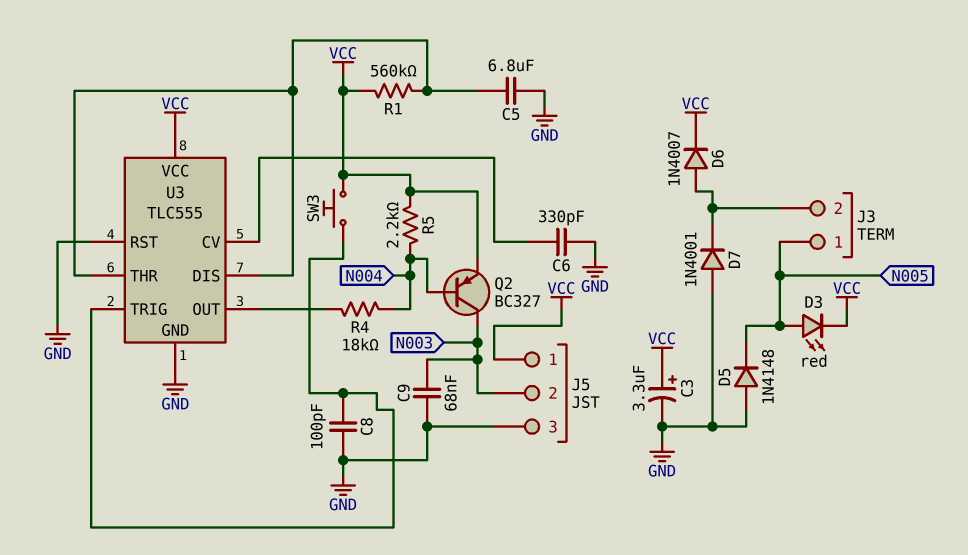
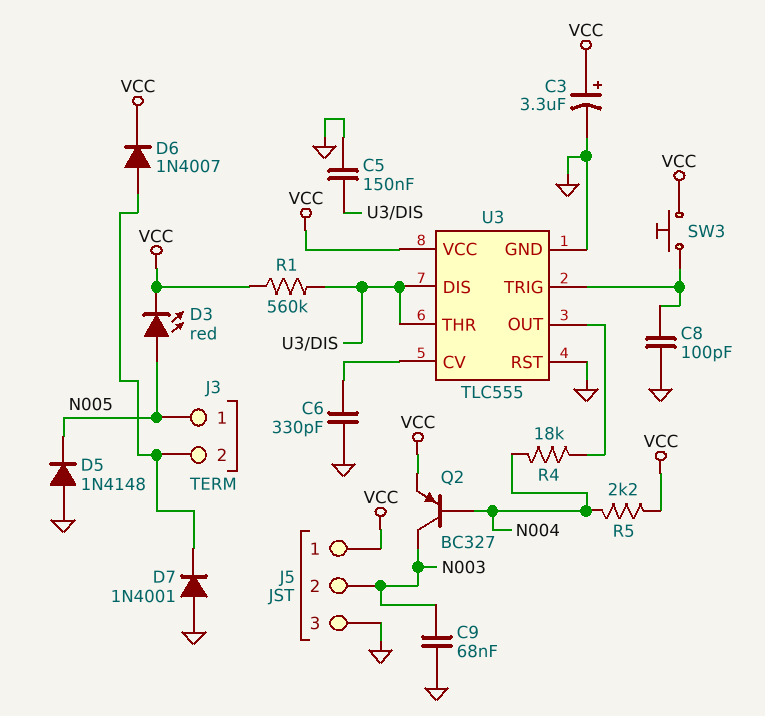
C5: 6.8uF (GND, U3/DIS) -> 150nF (GND, U3/DIS)

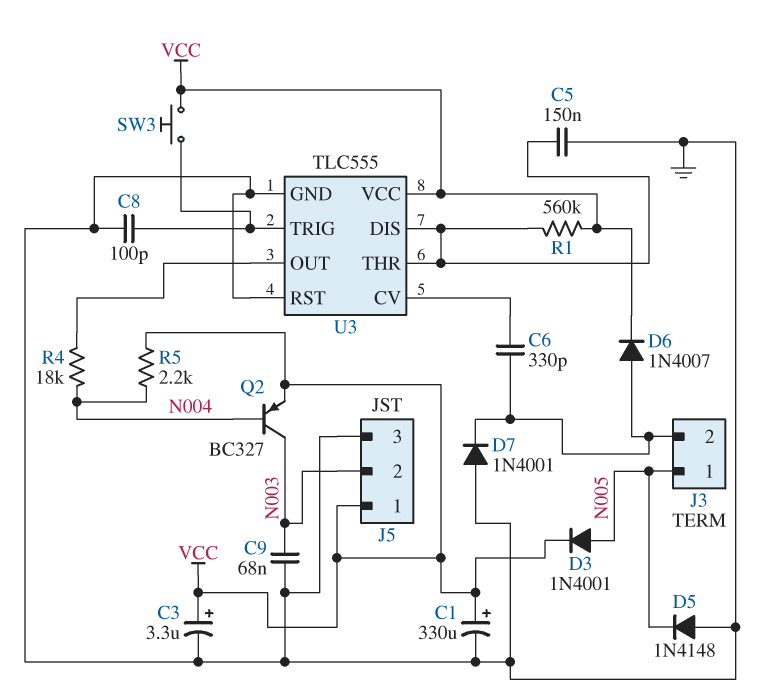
C1: none -> 330uF (plus VCC, minus GND)
C6: 330pF (GND, U3/CV) -> 330pF (J3/2, U3/CV)
D3: LED red (A N005, K VCC) -> diode 1N4001 (A N005, K VCC)

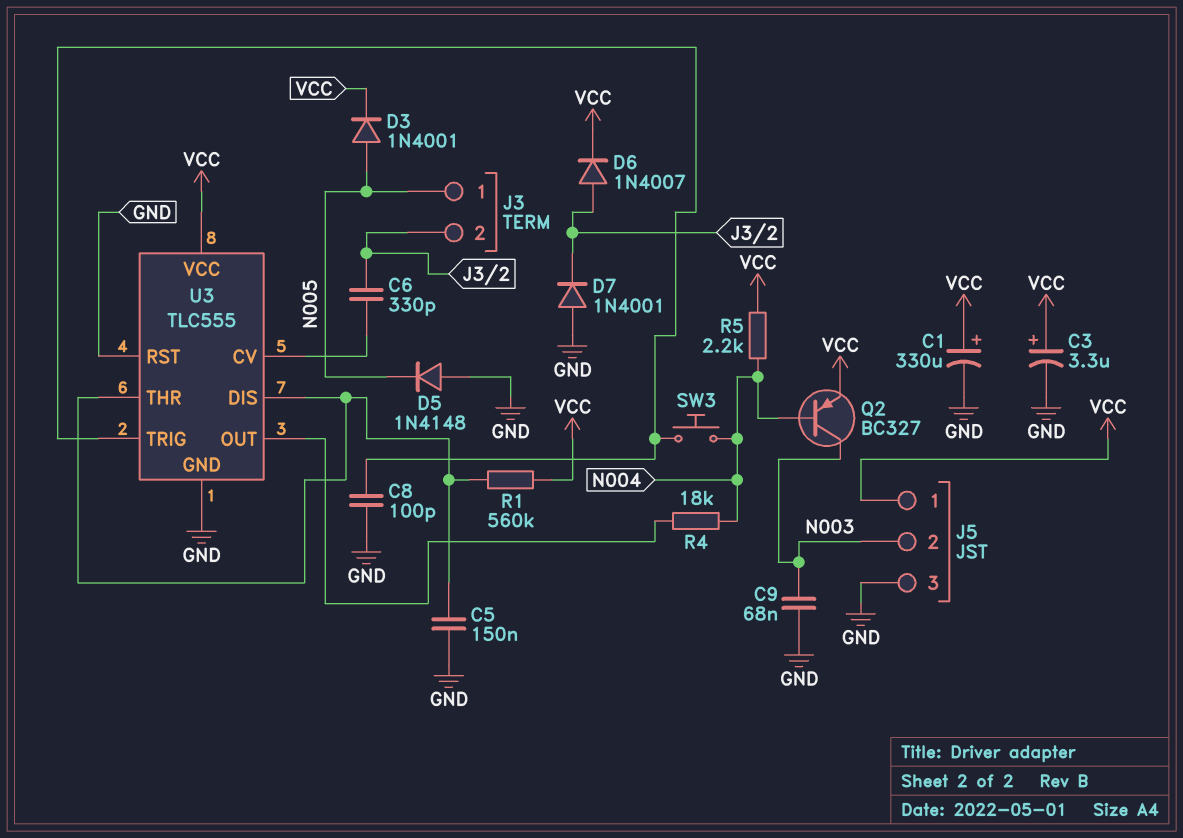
SW3: button (U3/TRIG, VCC) -> button (N004, U3/TRIG)

